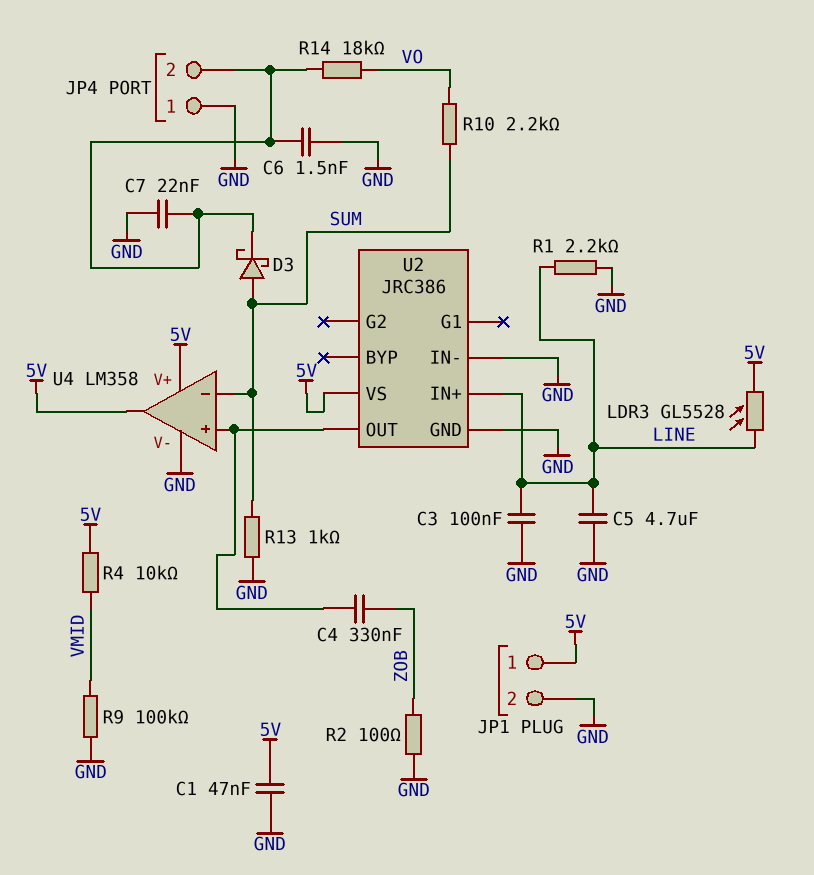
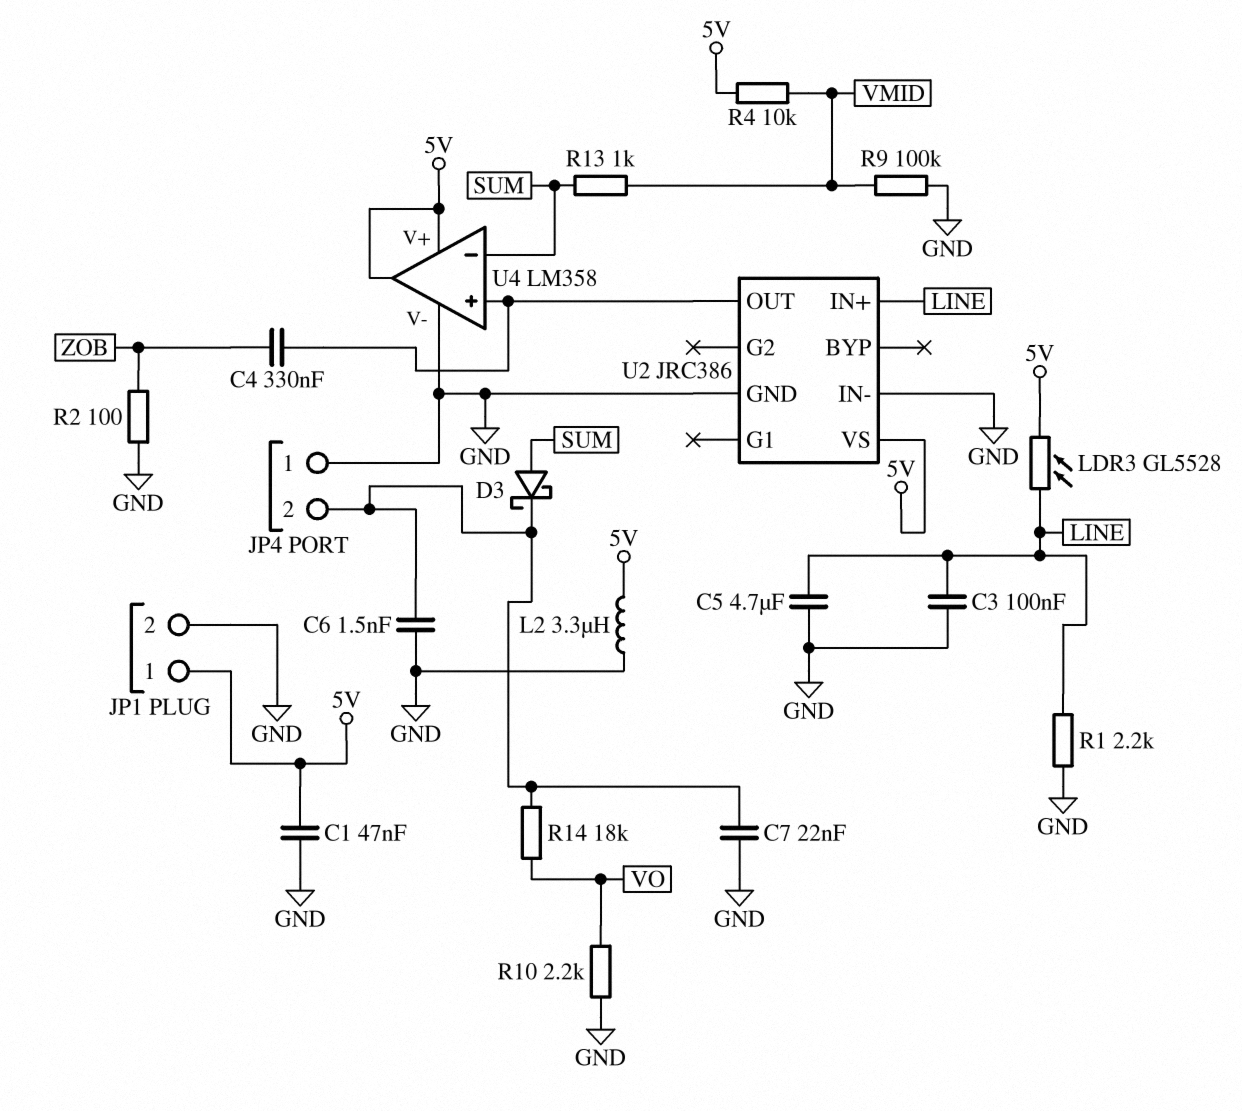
L2: none -> 3.3uH (5V, GND)
R10: 2.2k (SUM, VO) -> 2.2k (GND, VO)
R13: 1k (GND, SUM) -> 1k (SUM, VMID)

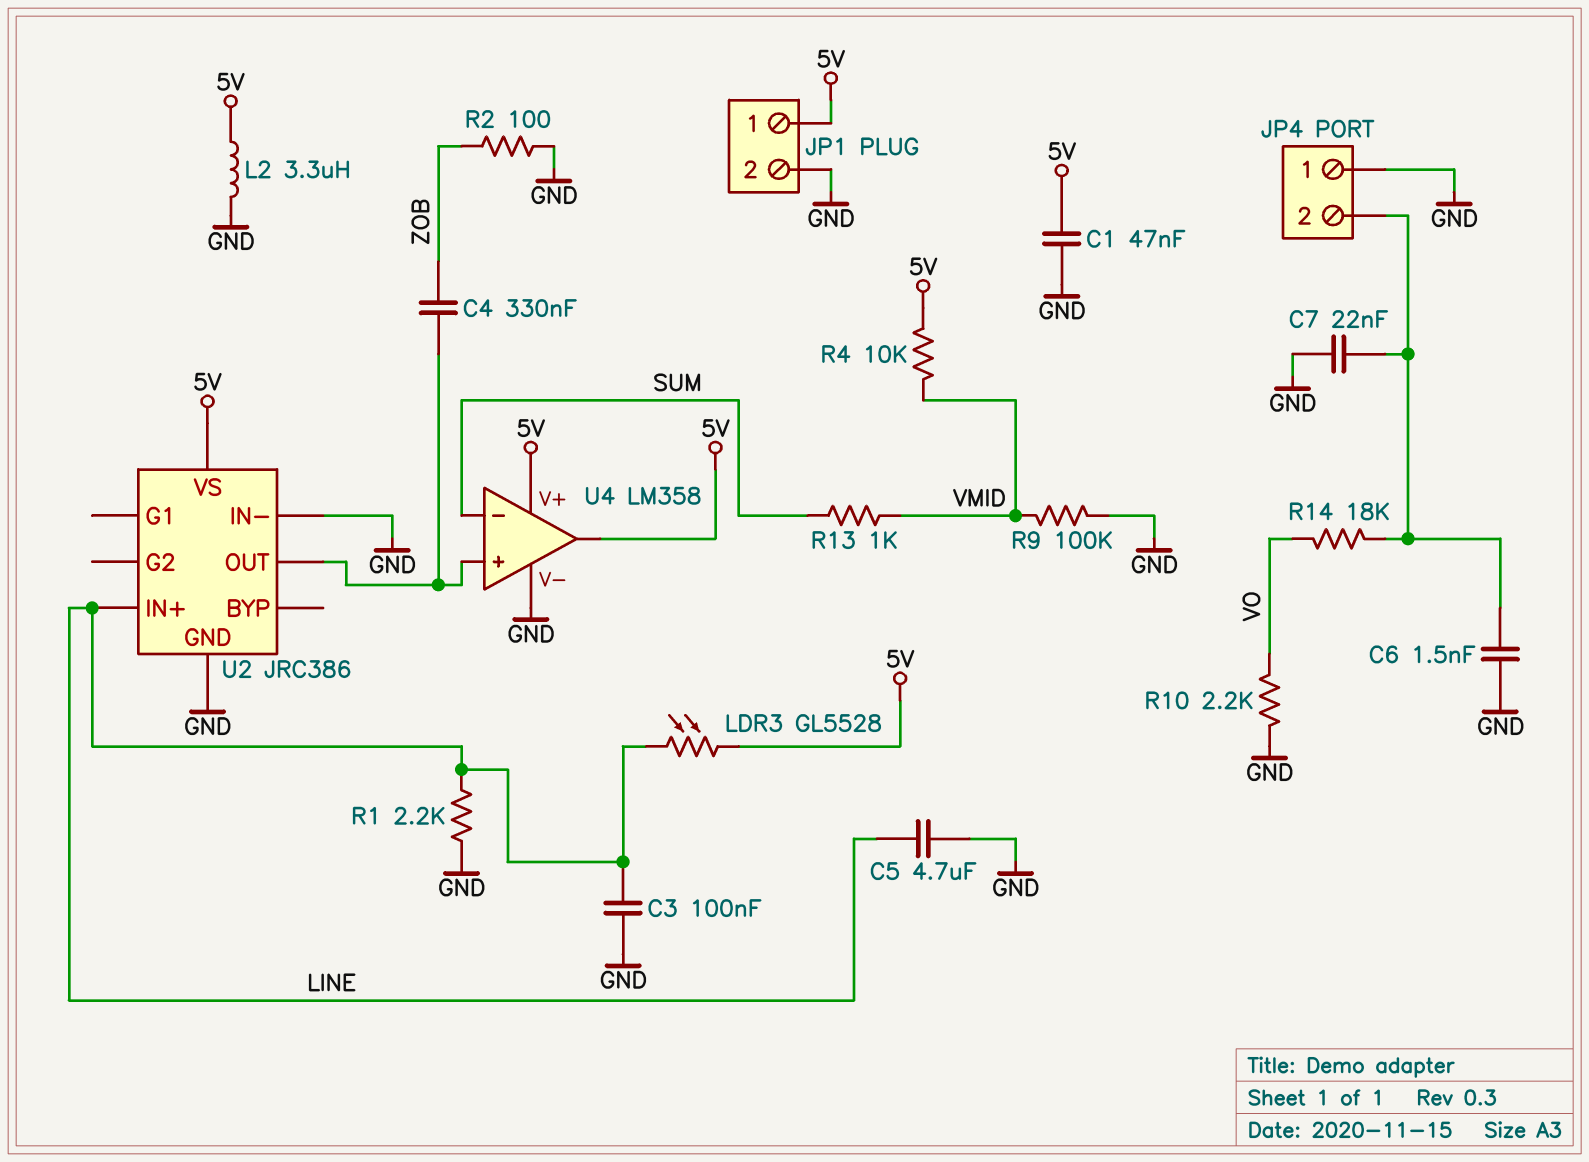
D3: schottky (A SUM, K JP4/2) -> none

